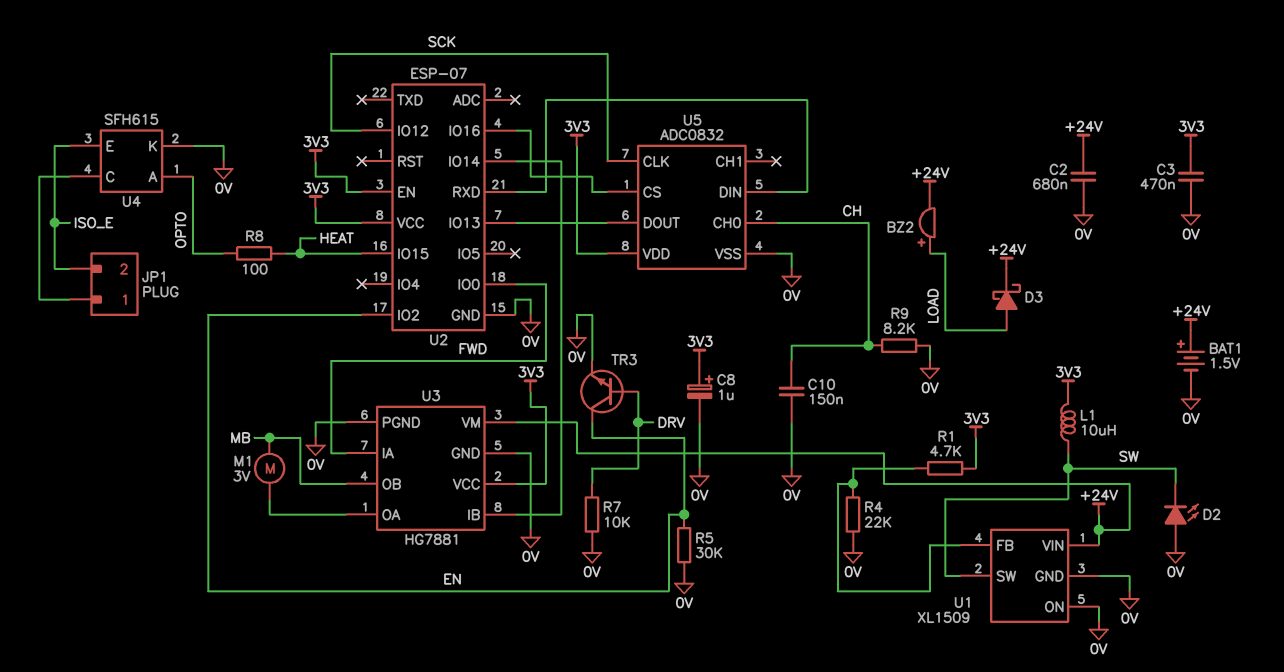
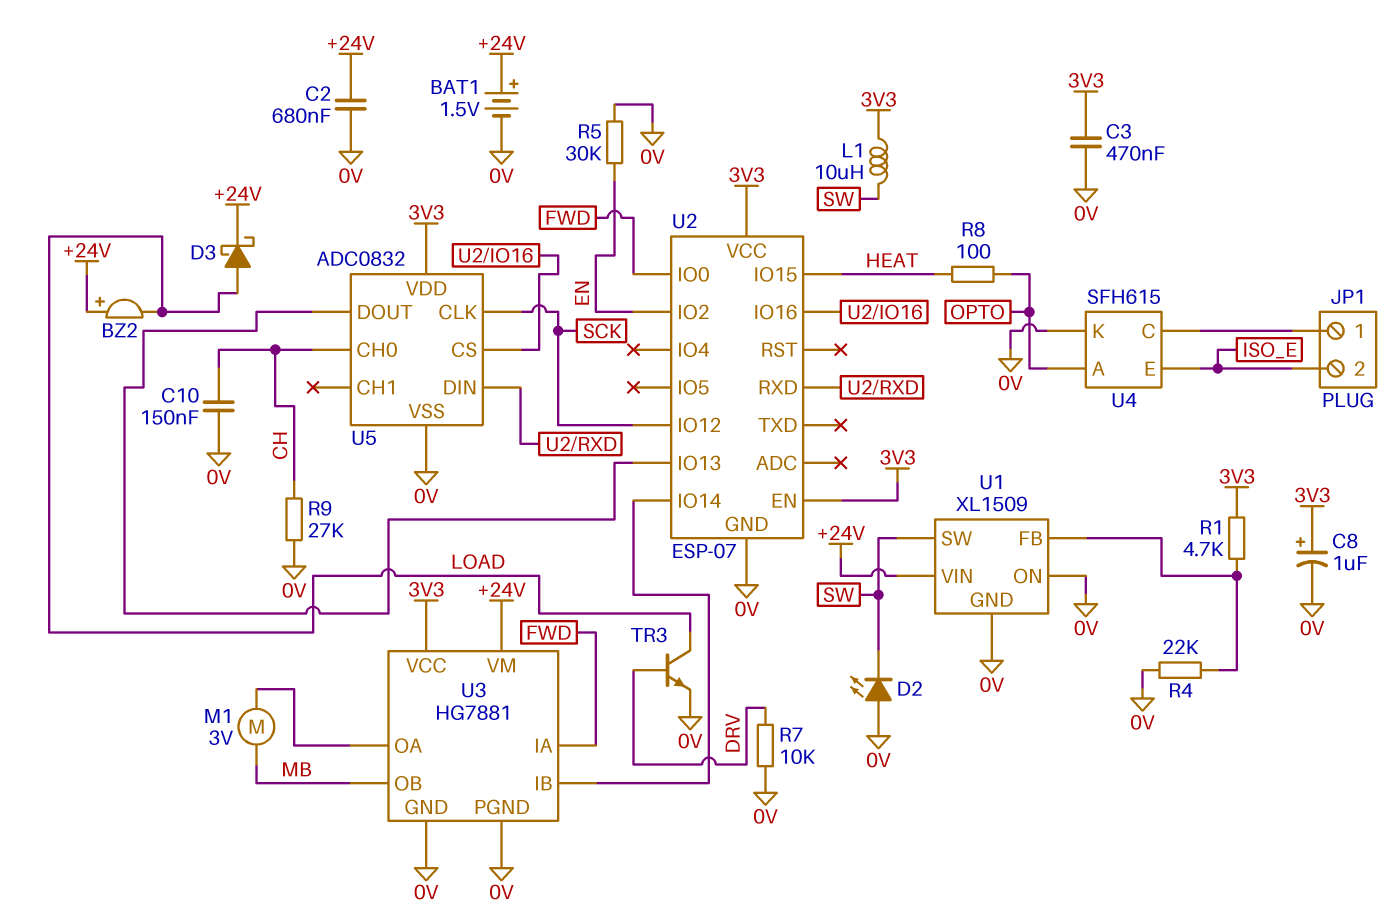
BZ2: buzzer (plus LOAD, minus +24V) -> buzzer (plus +24V, minus LOAD)
R9: 8.2k (0V, CH) -> 27k (0V, CH)
TR3: NPN (B DRV, C EN, E 0V) -> NPN (B DRV, C LOAD, E 0V)

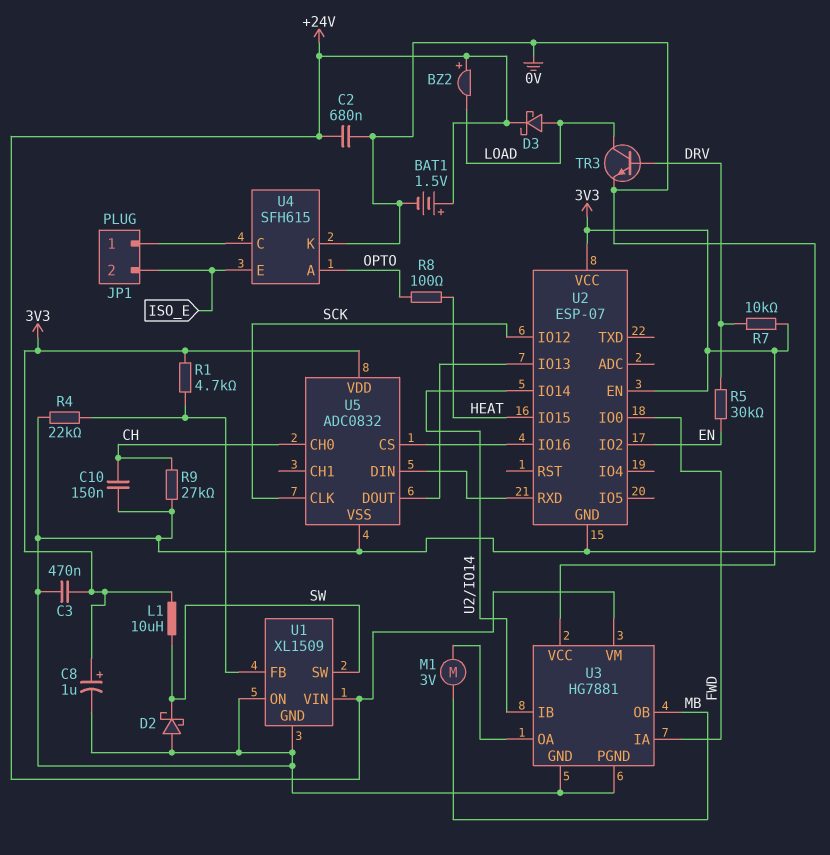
D2: LED (A 0V, K SW) -> schottky (A 0V, K SW)
R5: 30k (0V, EN) -> 30k (DRV, EN)
R7: 10k (0V, DRV) -> 10k (3V3, DRV)

